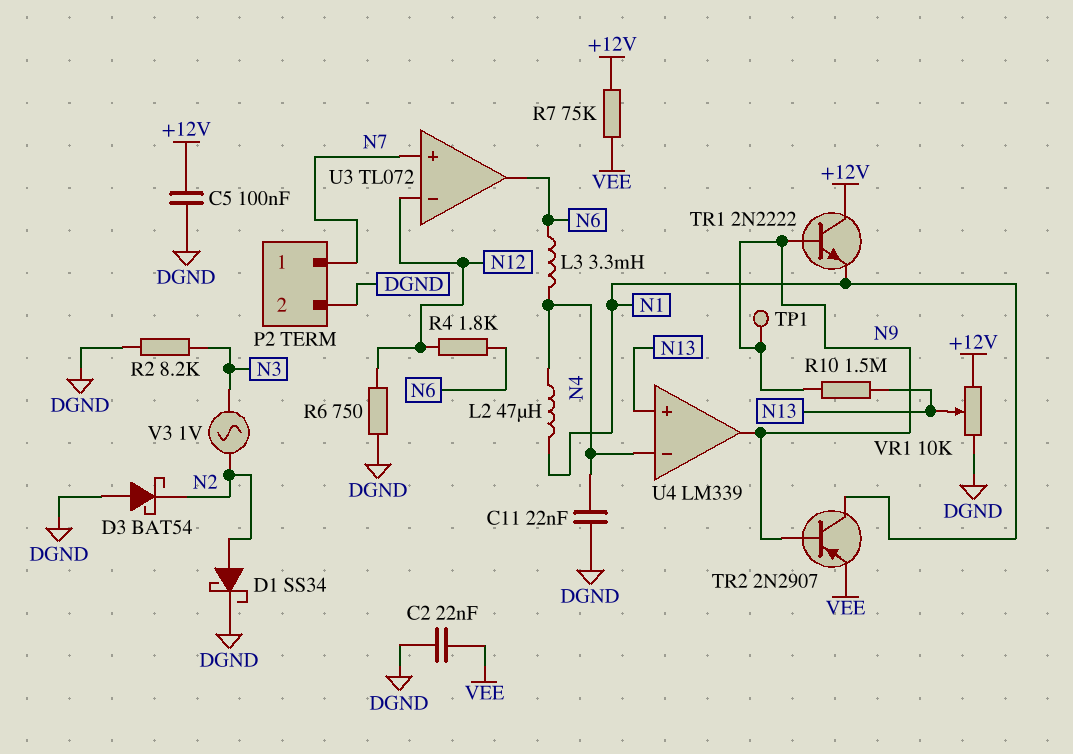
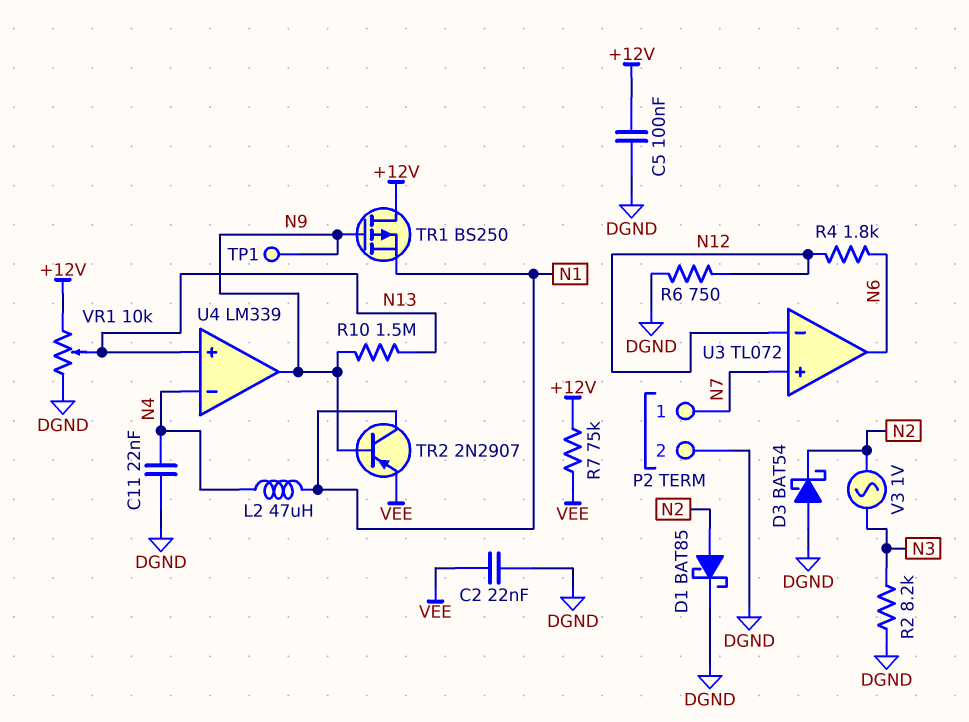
D1: schottky SS34 (A N2, K DGND) -> schottky BAT85 (A N2, K DGND)
L3: 3.3mH (N4, N6) -> none
TR1: NPN 2N2222 (B N9, C +12V, E N1) -> PMOS BS250 (G N9, D +12V, S N1)

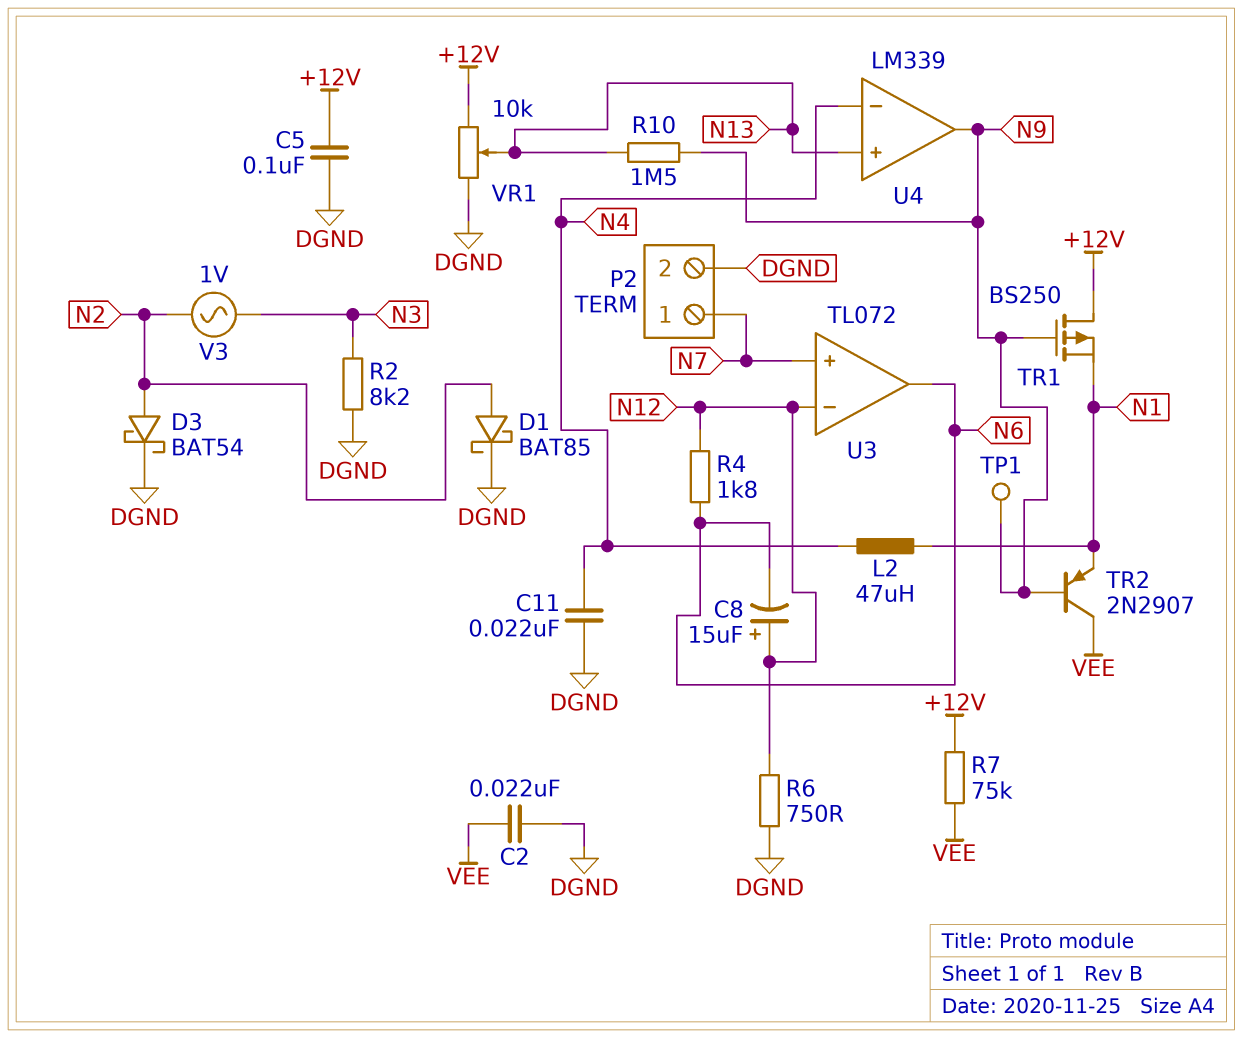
C8: none -> 15uF (plus N12, minus N6)
D3: schottky BAT54 (A DGND, K N2) -> schottky BAT54 (A N2, K DGND)
TR2: PNP 2N2907 (B N9, C N1, E VEE) -> PNP 2N2907 (B N9, C VEE, E N1)

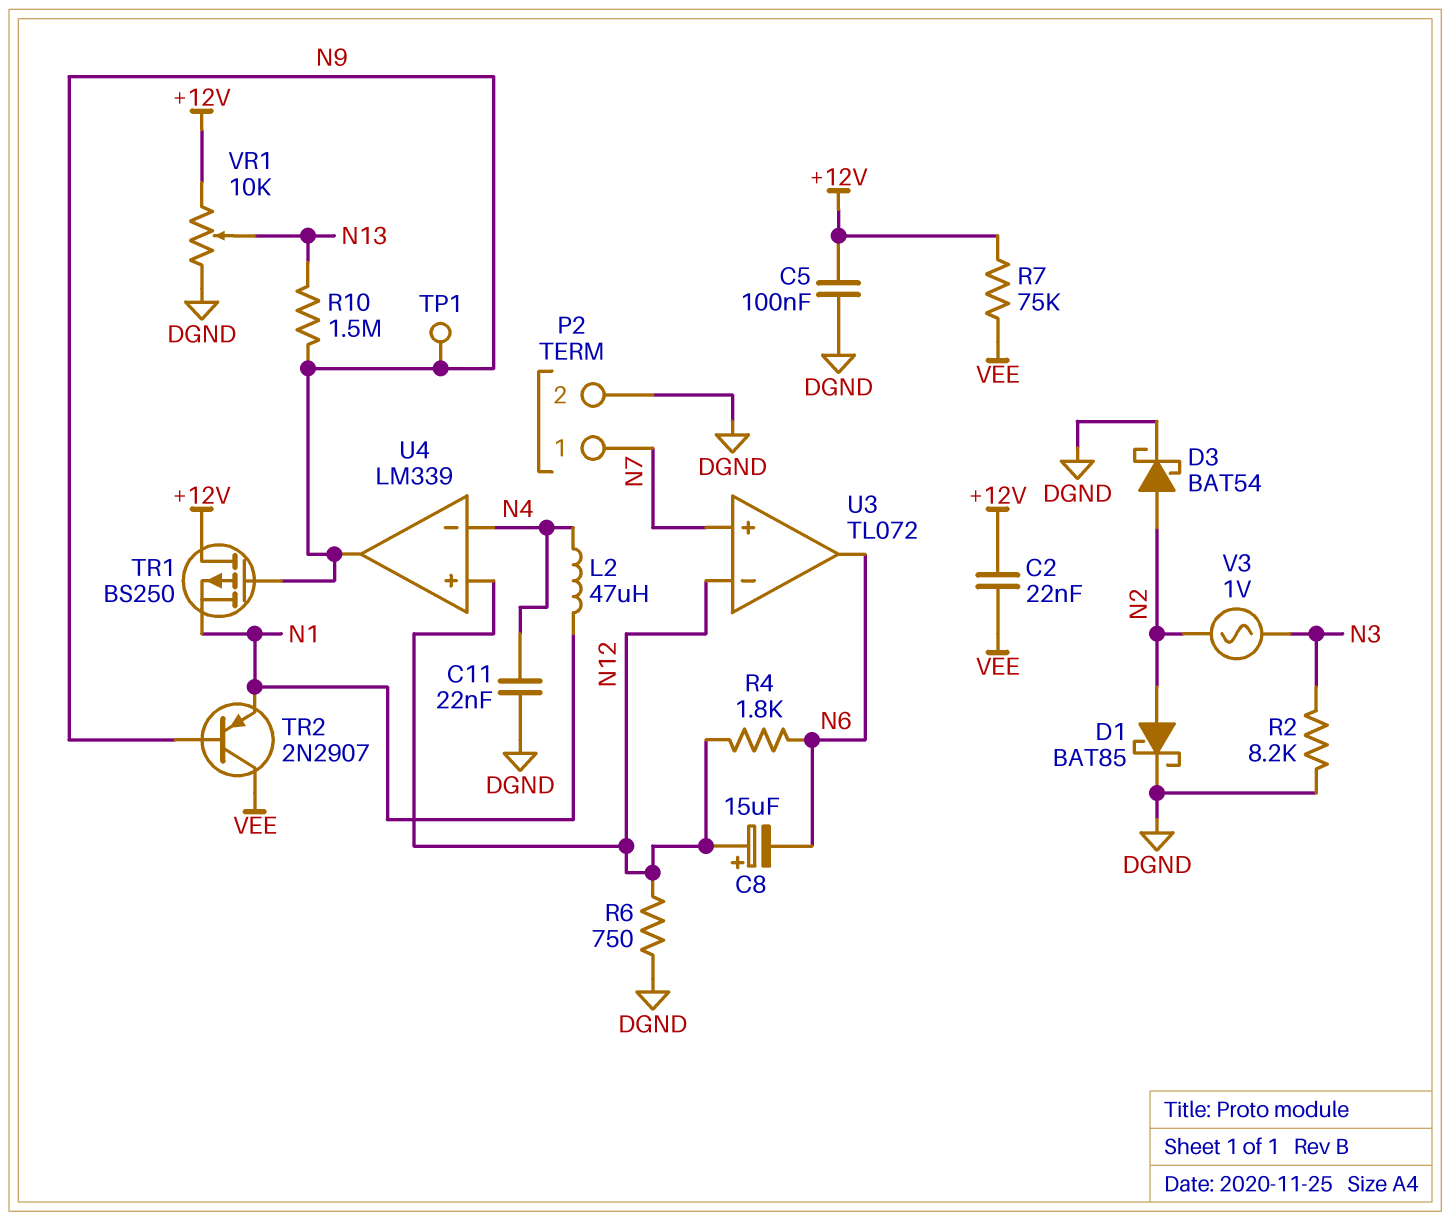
C2: 22nF (DGND, VEE) -> 22nF (+12V, VEE)
U4 pin in+: N13 -> N12

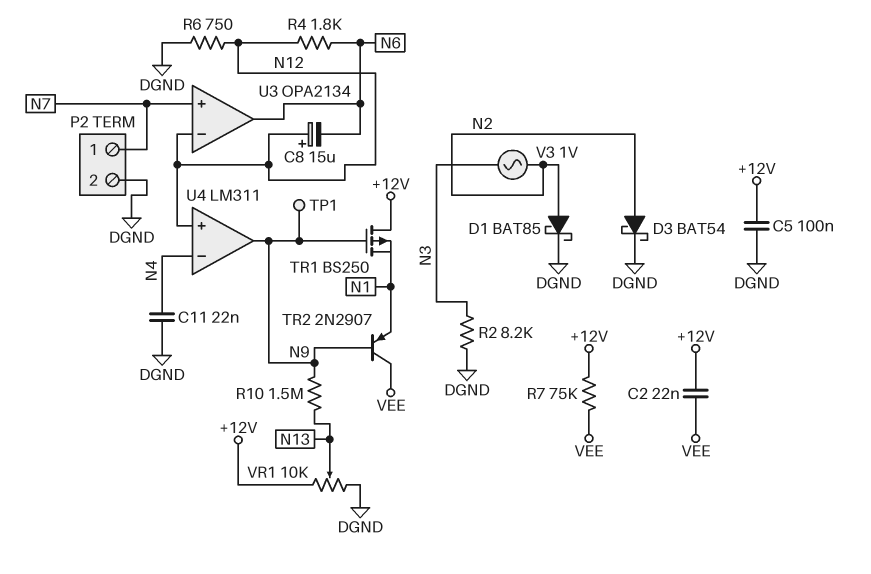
L2: 47uH (N1, N4) -> none
U3: TL072 -> OPA2134
U4: LM339 -> LM311

